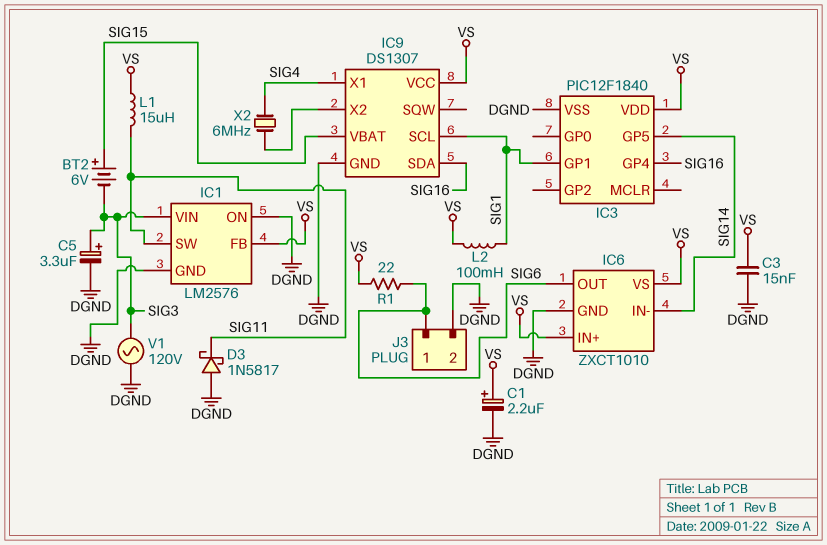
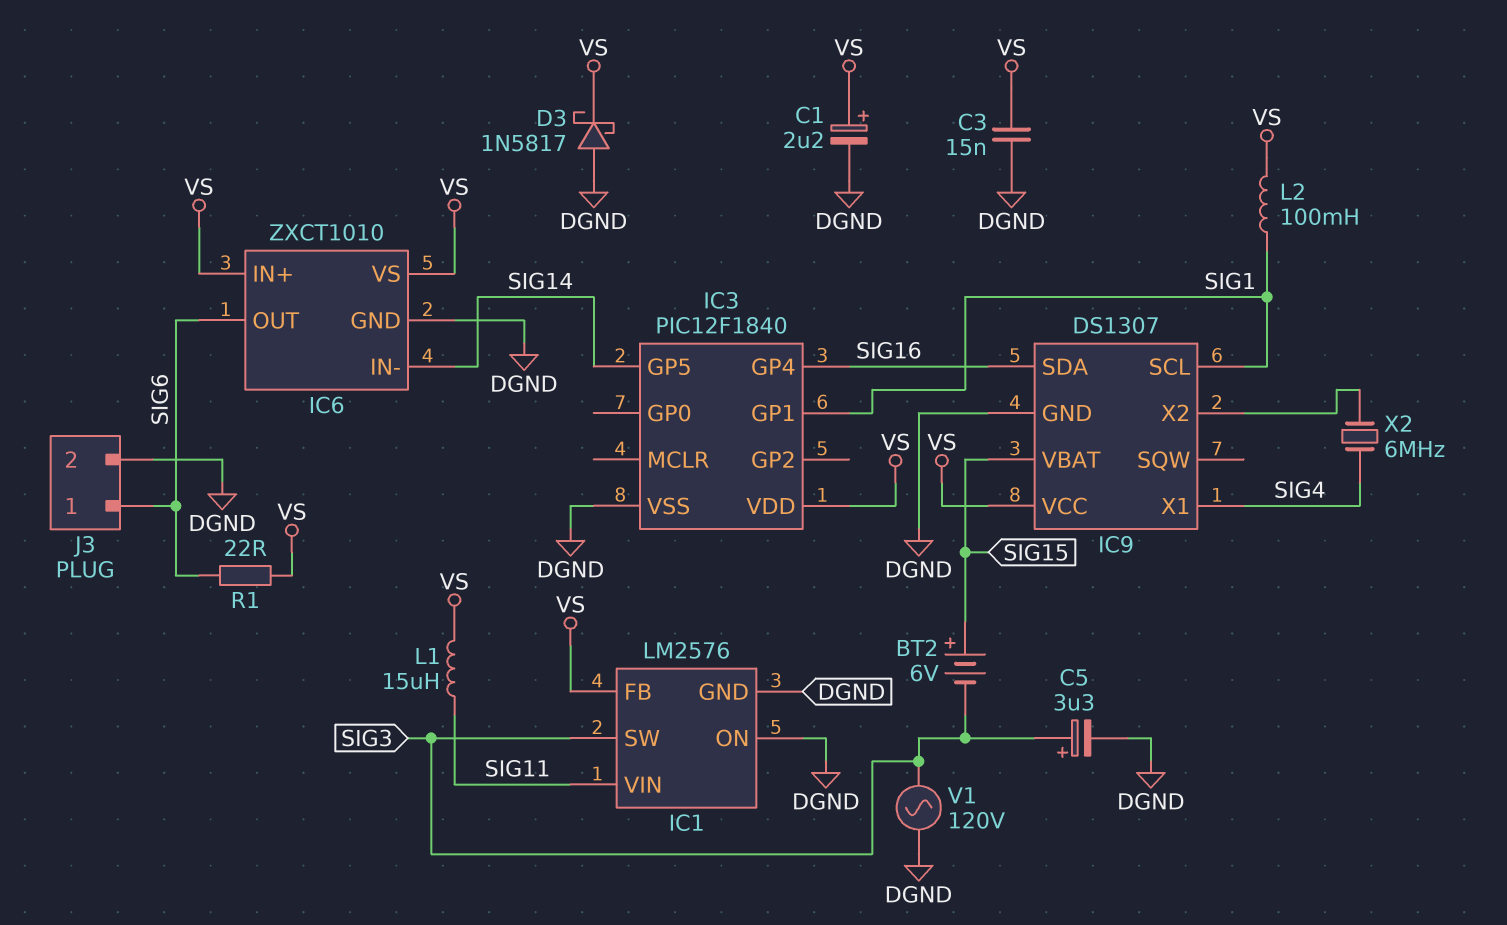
D3: schottky 1N5817 (A DGND, K SIG11) -> schottky 1N5817 (A DGND, K VS)
IC1 pin SW: SIG11 -> SIG3
IC1 pin VIN: SIG3 -> SIG11

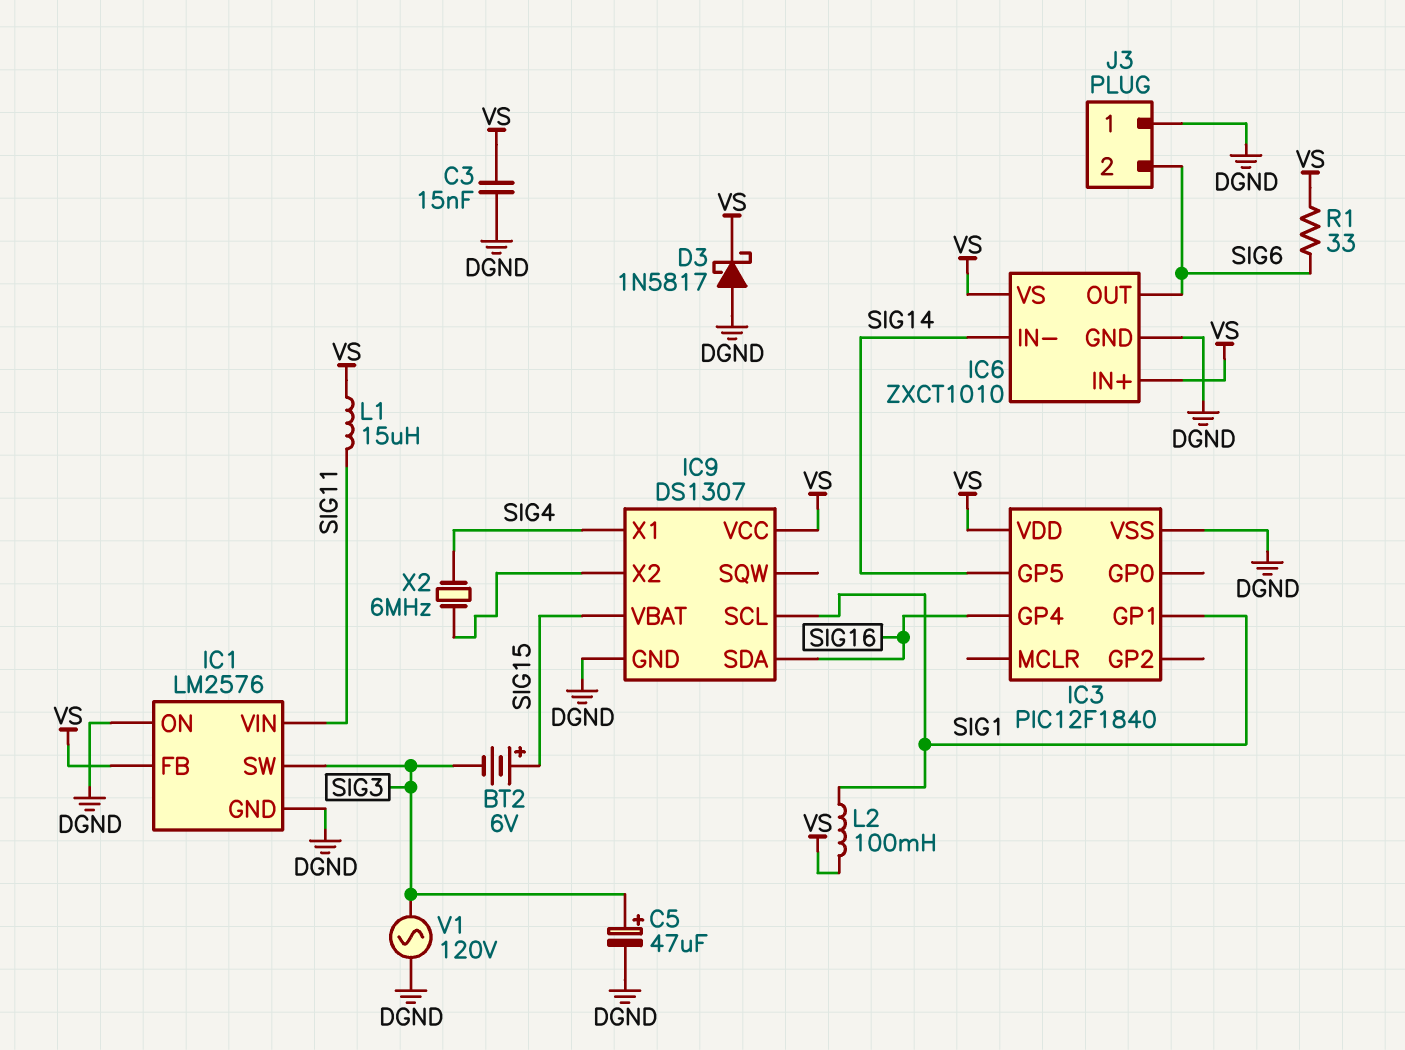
C1: 2.2uF (plus VS, minus DGND) -> none
C5: 3.3uF (plus SIG3, minus DGND) -> 47uF (plus SIG3, minus DGND)
J3 pin 1: SIG6 -> DGND
J3 pin 2: DGND -> SIG6
R1: 22 (SIG6, VS) -> 33 (SIG6, VS)

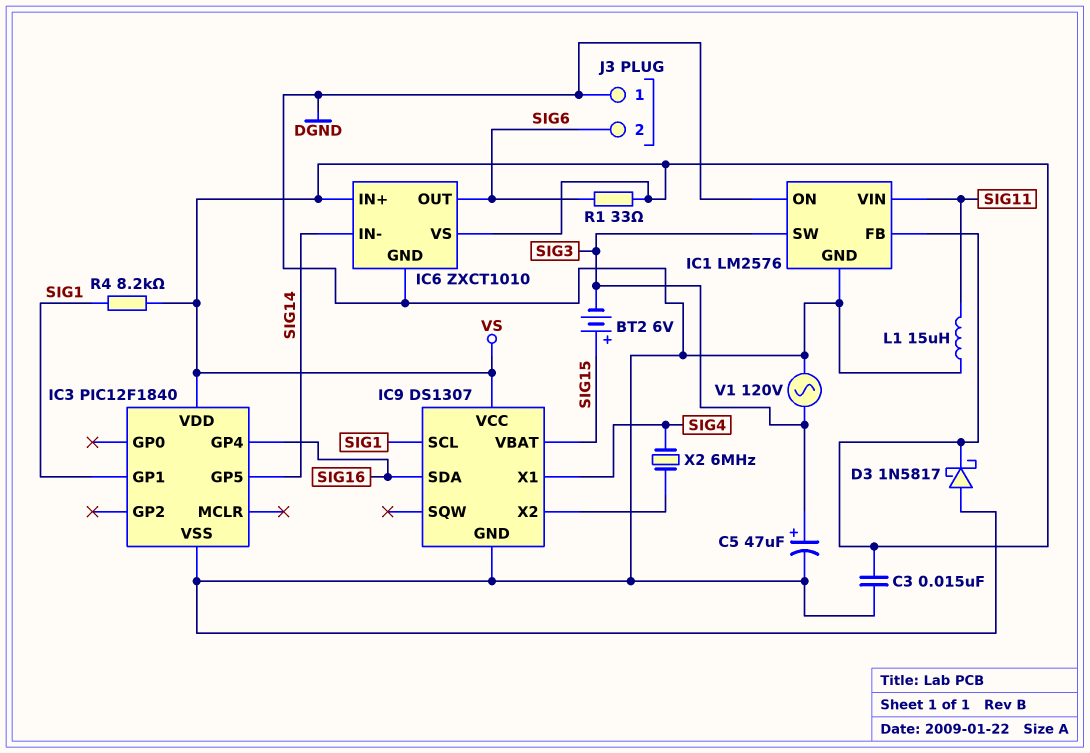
L1: 15uH (SIG11, VS) -> 15uH (DGND, SIG11)
L2: 100mH (SIG1, VS) -> none
R4: none -> 8.2k (SIG1, VS)

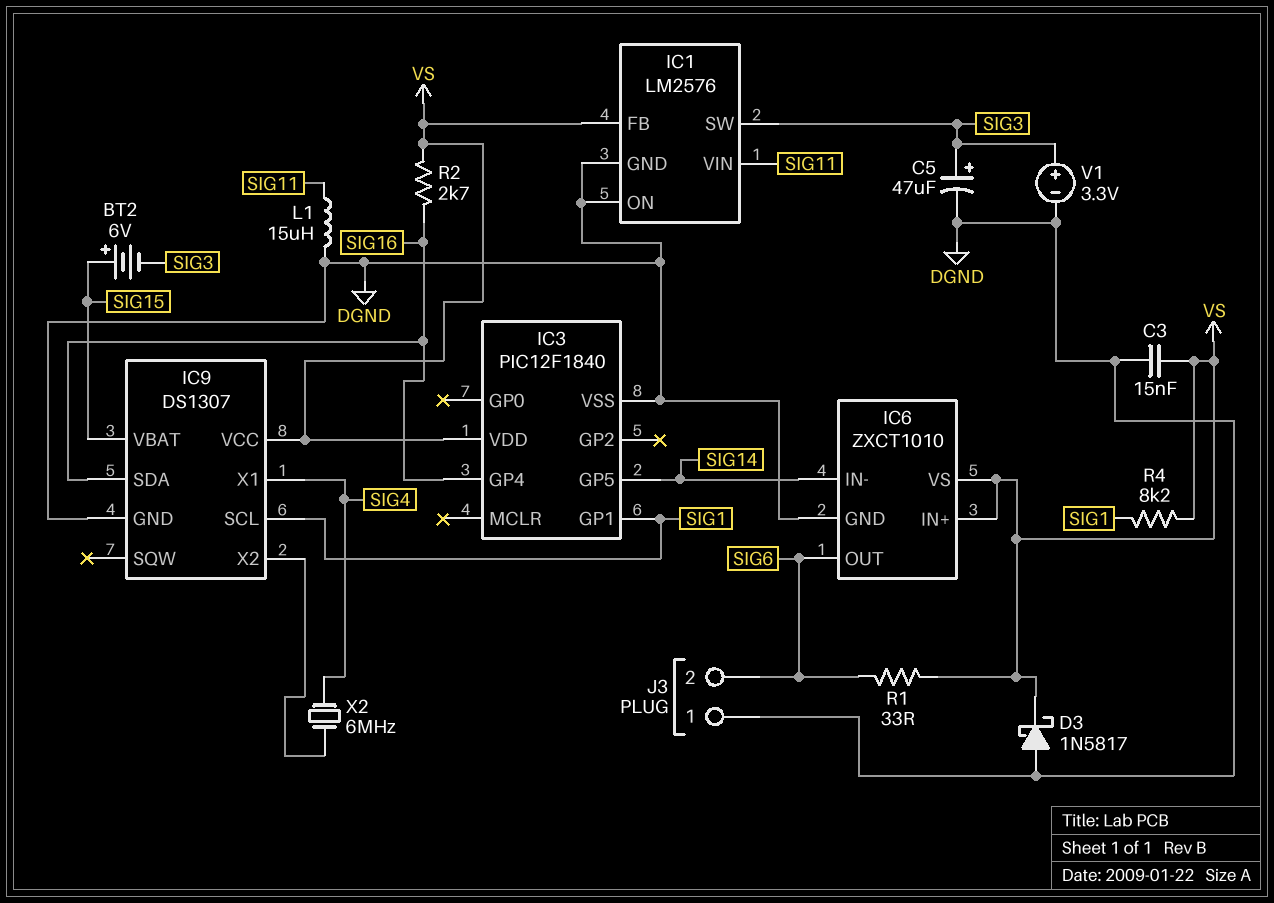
R2: none -> 2.7k (SIG16, VS)
V1: AC 120V (DGND, SIG3) -> 3.3V (plus SIG3, minus DGND)

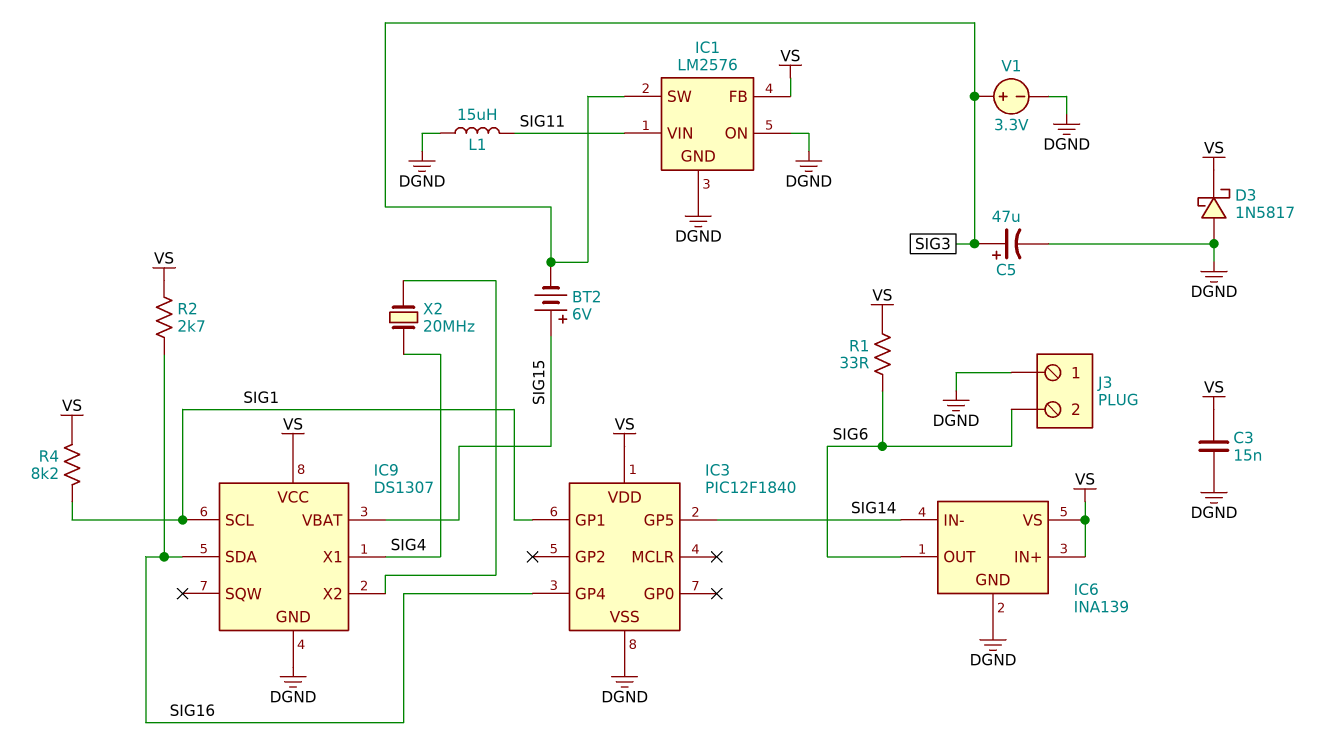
IC6: ZXCT1010 -> INA139
X2: 6MHz (IC9/X2, SIG4) -> 20MHz (IC9/X2, SIG4)

